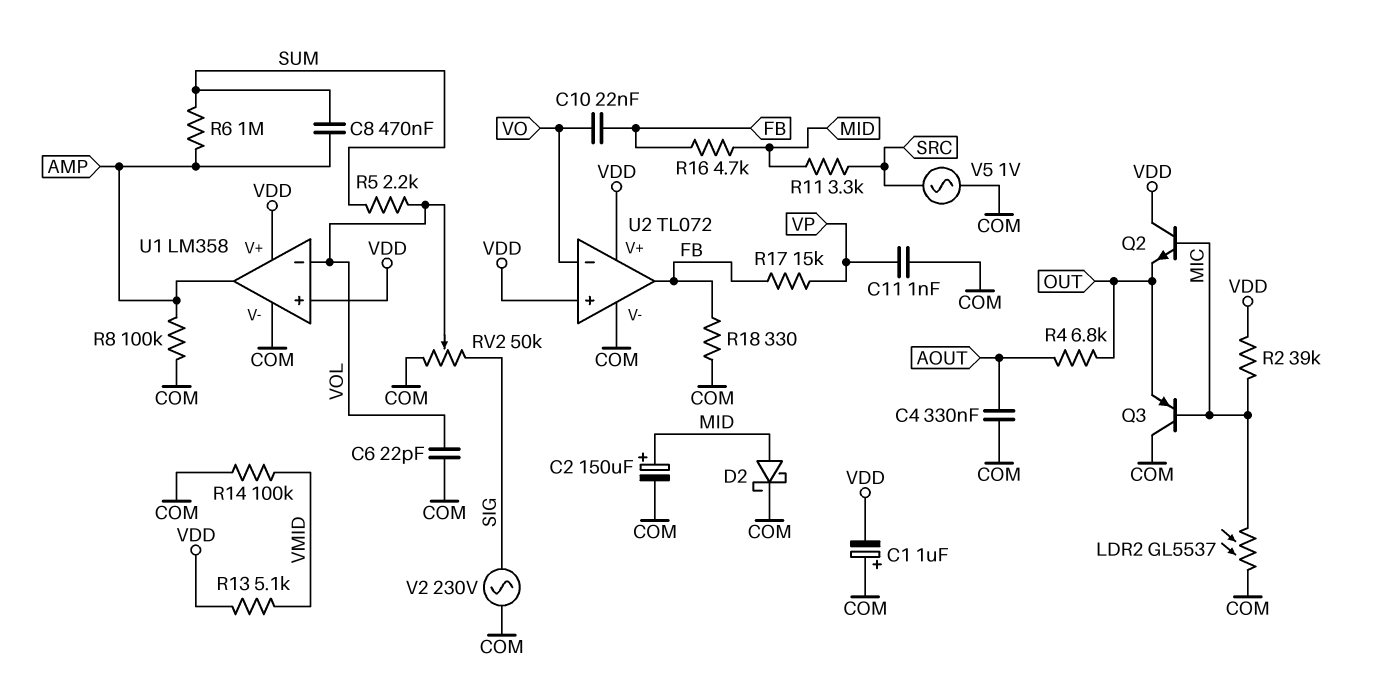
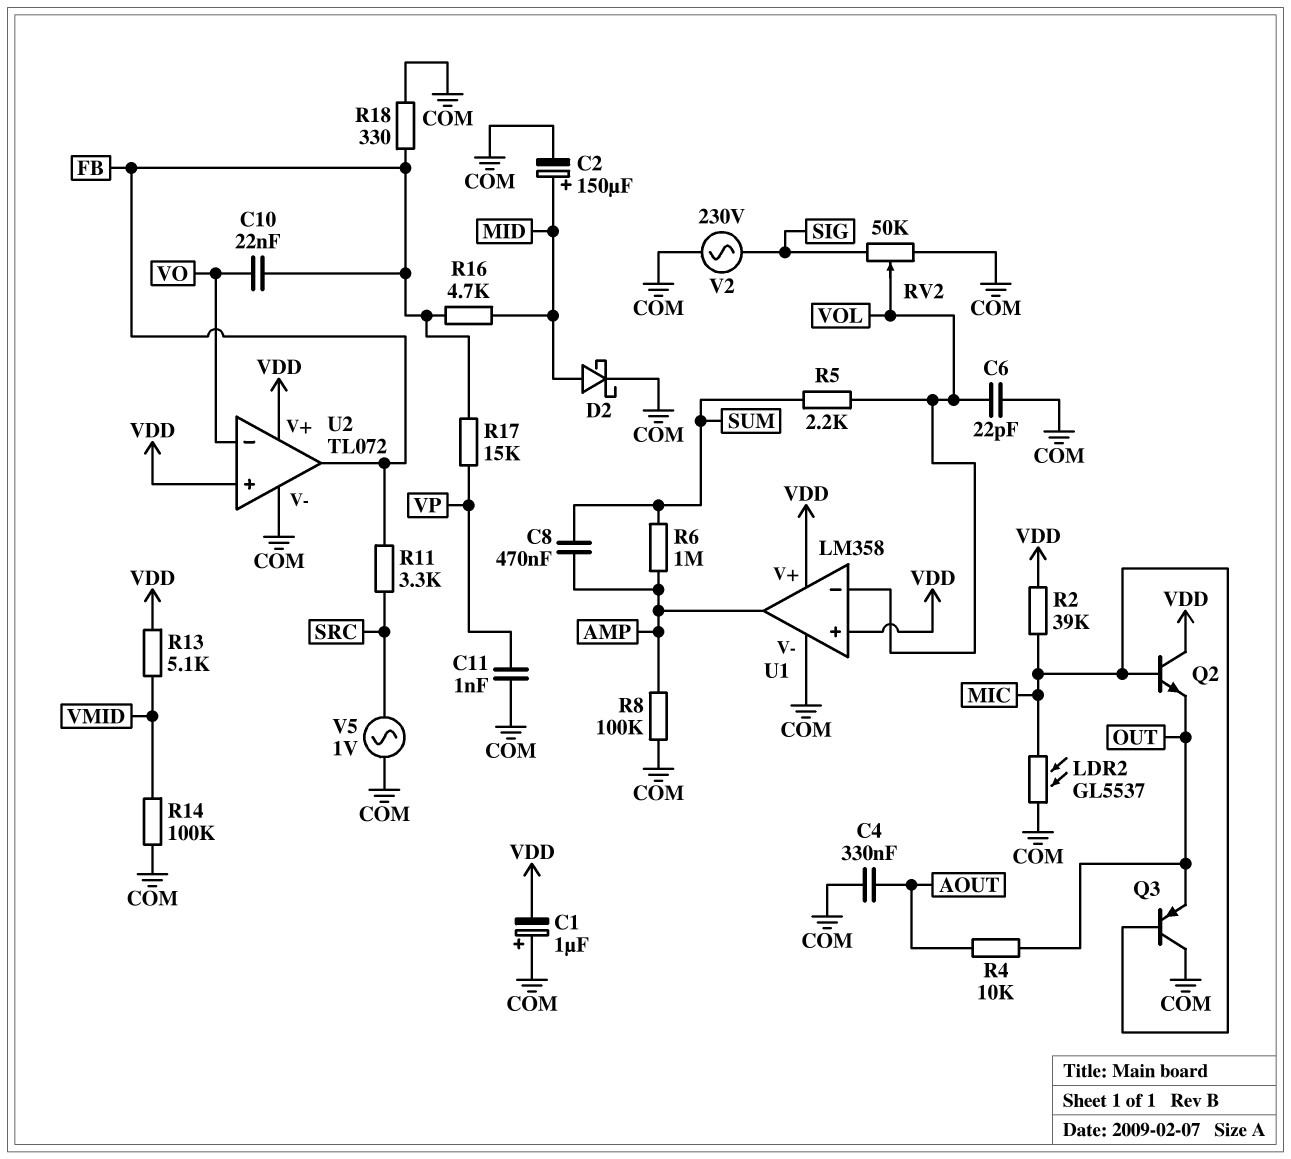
R4: 6.8k (AOUT, OUT) -> 10k (AOUT, OUT)
R11: 3.3k (MID, SRC) -> 3.3k (FB, SRC)

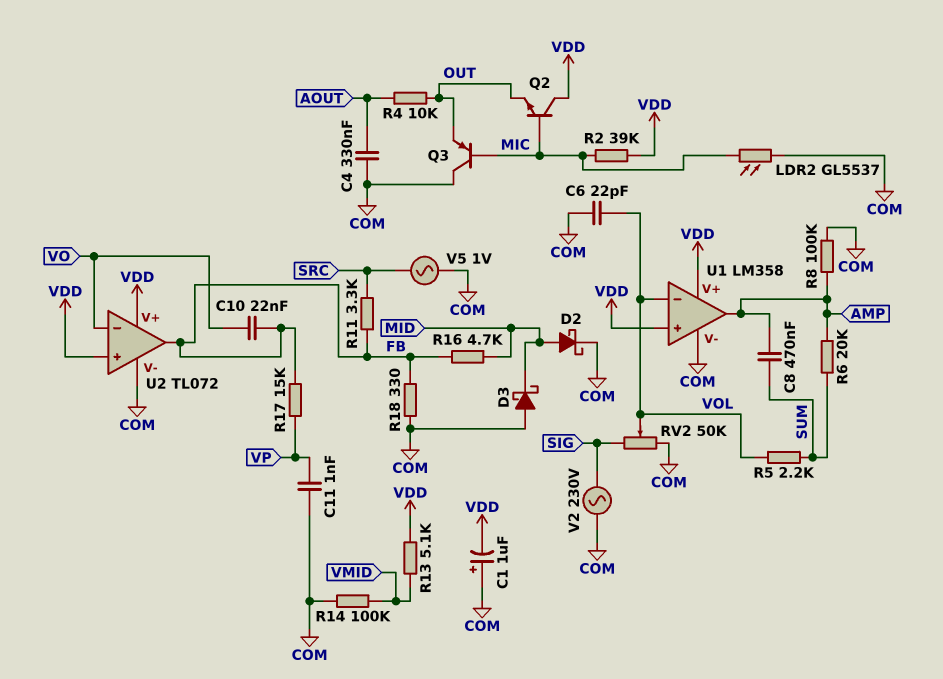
C2: 150uF (plus MID, minus COM) -> none
D3: none -> schottky (A COM, K MID)
R6: 1M (AMP, SUM) -> 20k (AMP, SUM)

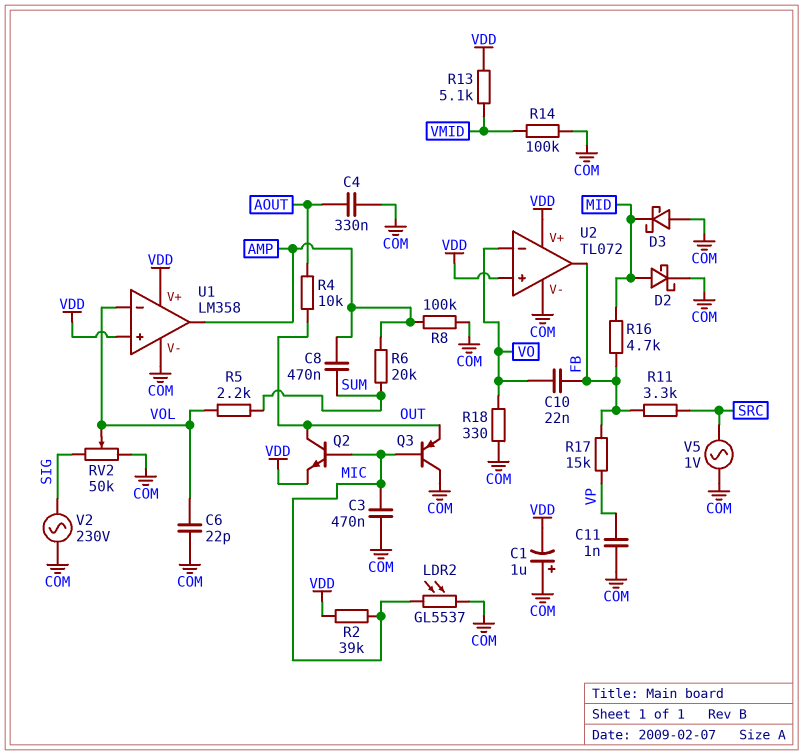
C3: none -> 470nF (COM, MIC)
Q2: NPN (B MIC, C VDD, E OUT) -> NPN (B MIC, C OUT, E VDD)
R18: 330 (COM, FB) -> 330 (COM, VO)

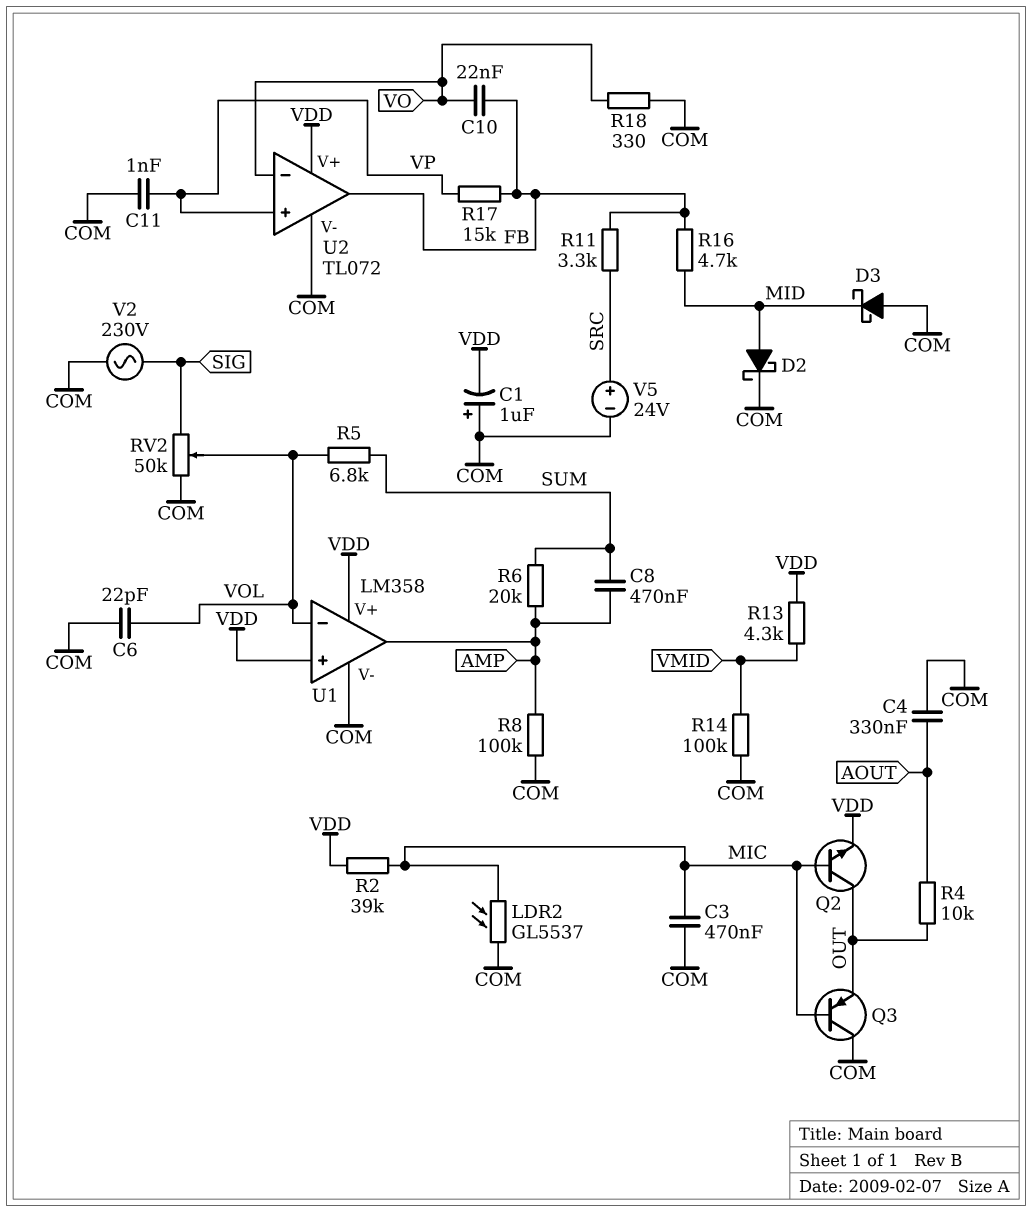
R5: 2.2k (SUM, VOL) -> 6.8k (SUM, VOL)
R13: 5.1k (VDD, VMID) -> 4.3k (VDD, VMID)
U2 pin in+: VDD -> VP
V5: AC 1V (COM, SRC) -> 24V (plus SRC, minus COM)

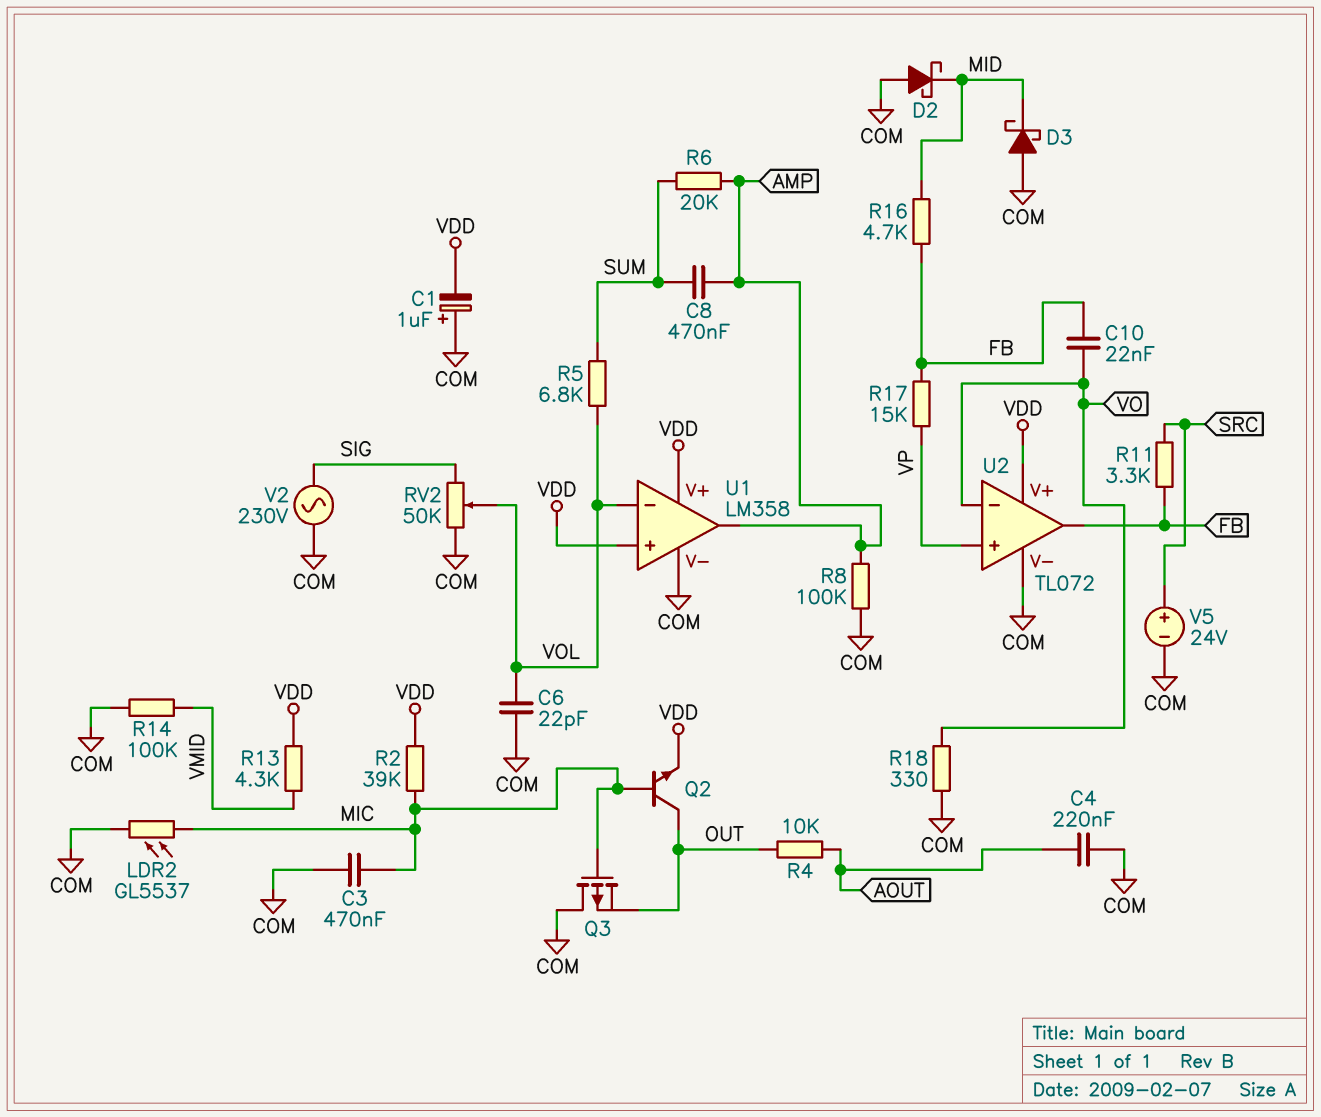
C4: 330nF (AOUT, COM) -> 220nF (AOUT, COM)
C11: 1nF (COM, VP) -> none
D2: schottky (A MID, K COM) -> schottky (A COM, K MID)
Q3: PNP (B MIC, C COM, E OUT) -> PMOS (G MIC, D COM, S OUT)

